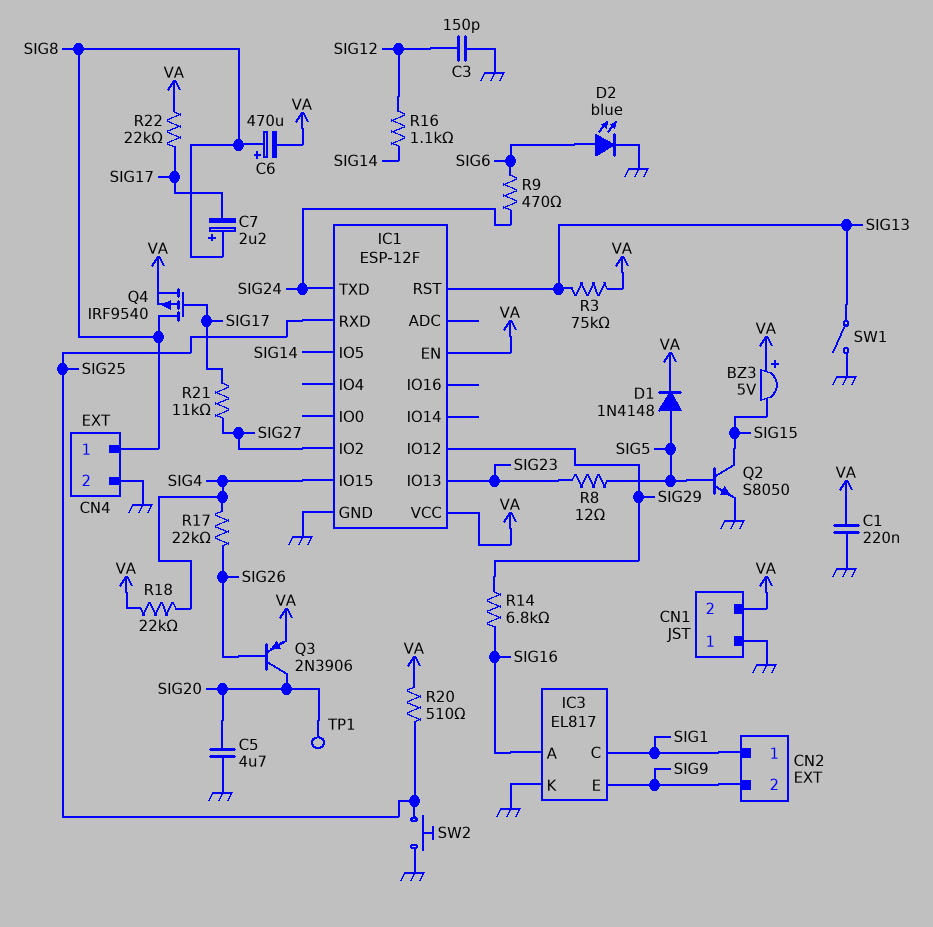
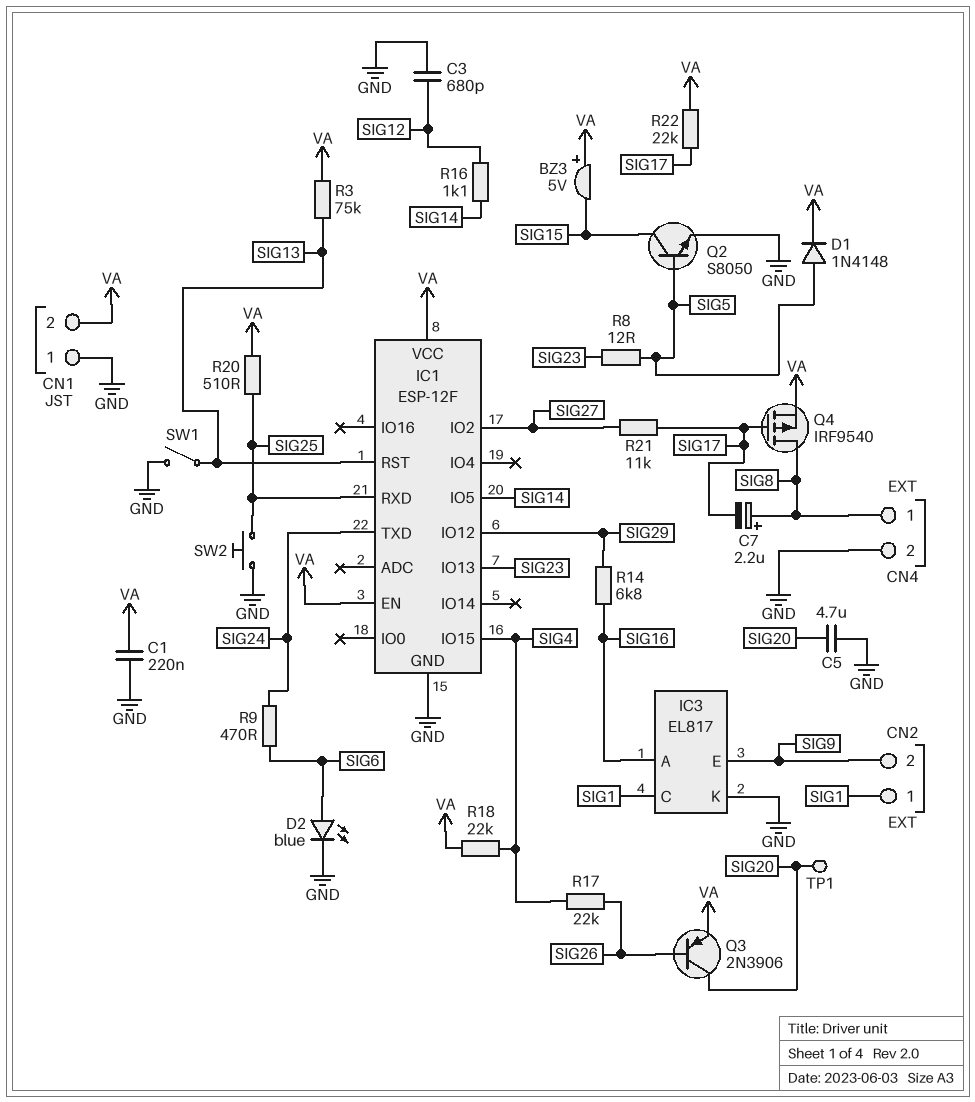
C3: 150pF (GND, SIG12) -> 680pF (GND, SIG12)
C6: 470uF (plus SIG8, minus VA) -> none

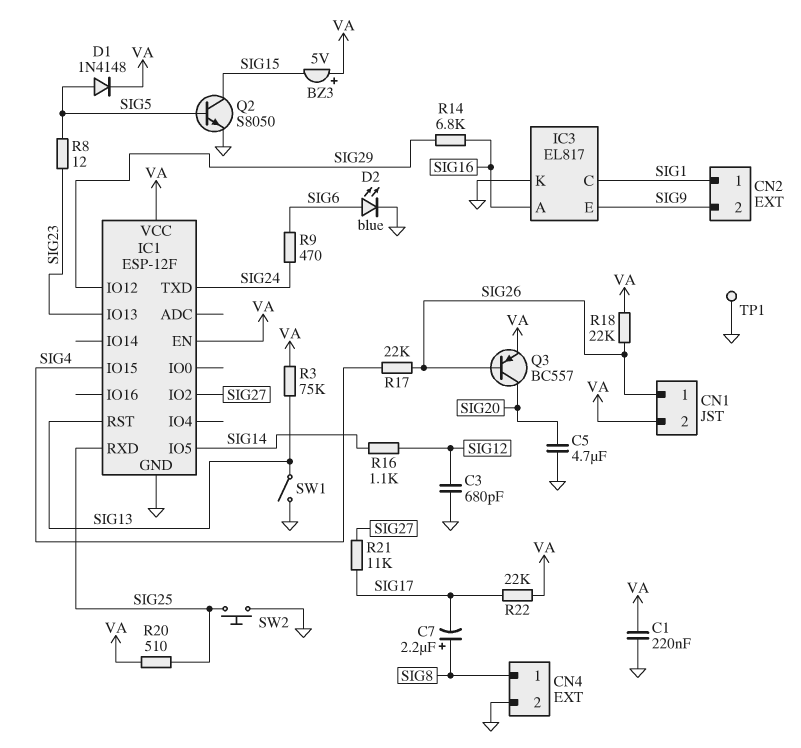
CN1 pin 1: GND -> SIG26
Q3: PNP 2N3906 (B SIG26, C SIG20, E VA) -> PNP BC557 (B SIG26, C SIG20, E VA)
Q4: PMOS IRF9540 (G SIG17, D SIG8, S VA) -> none
R18: 22k (SIG4, VA) -> 22k (SIG26, VA)
TP1: test point (SIG20) -> test point (GND)

